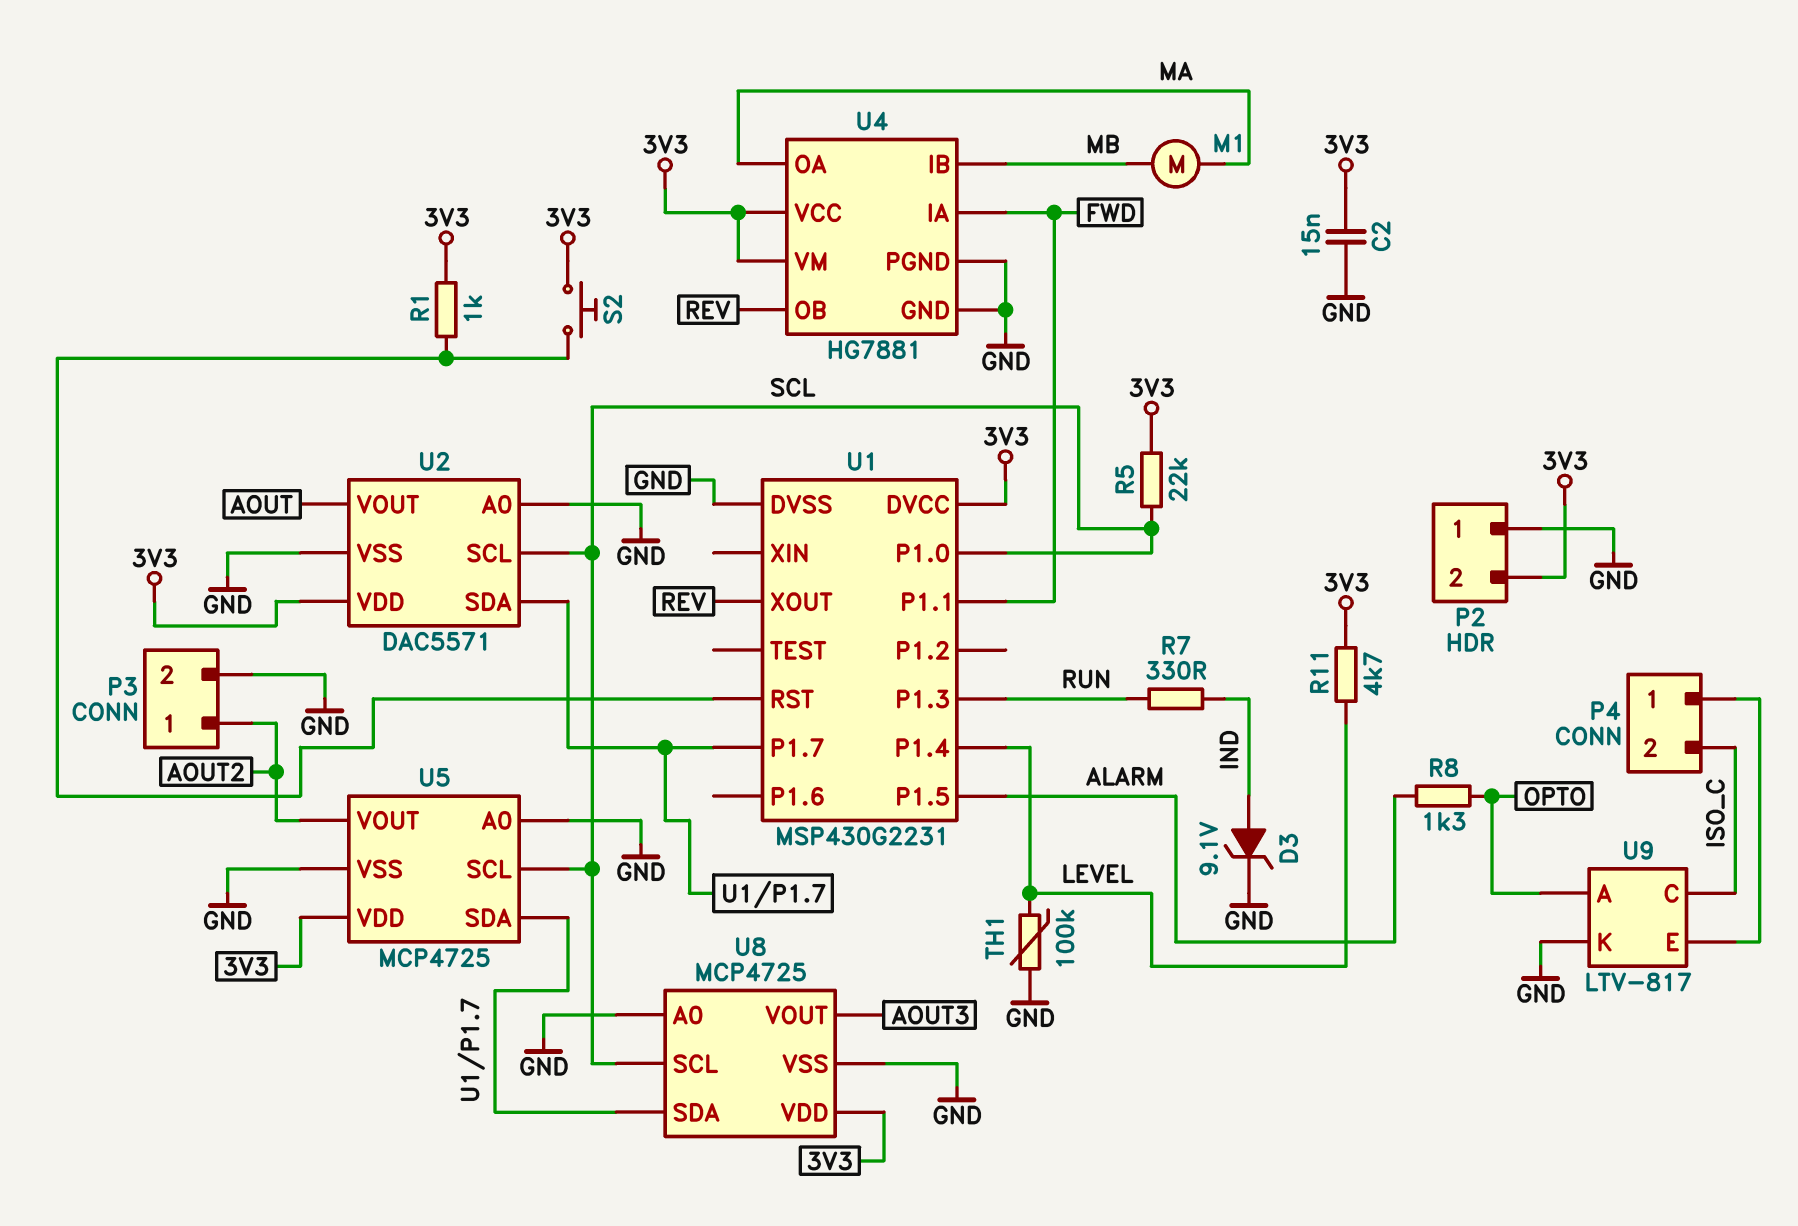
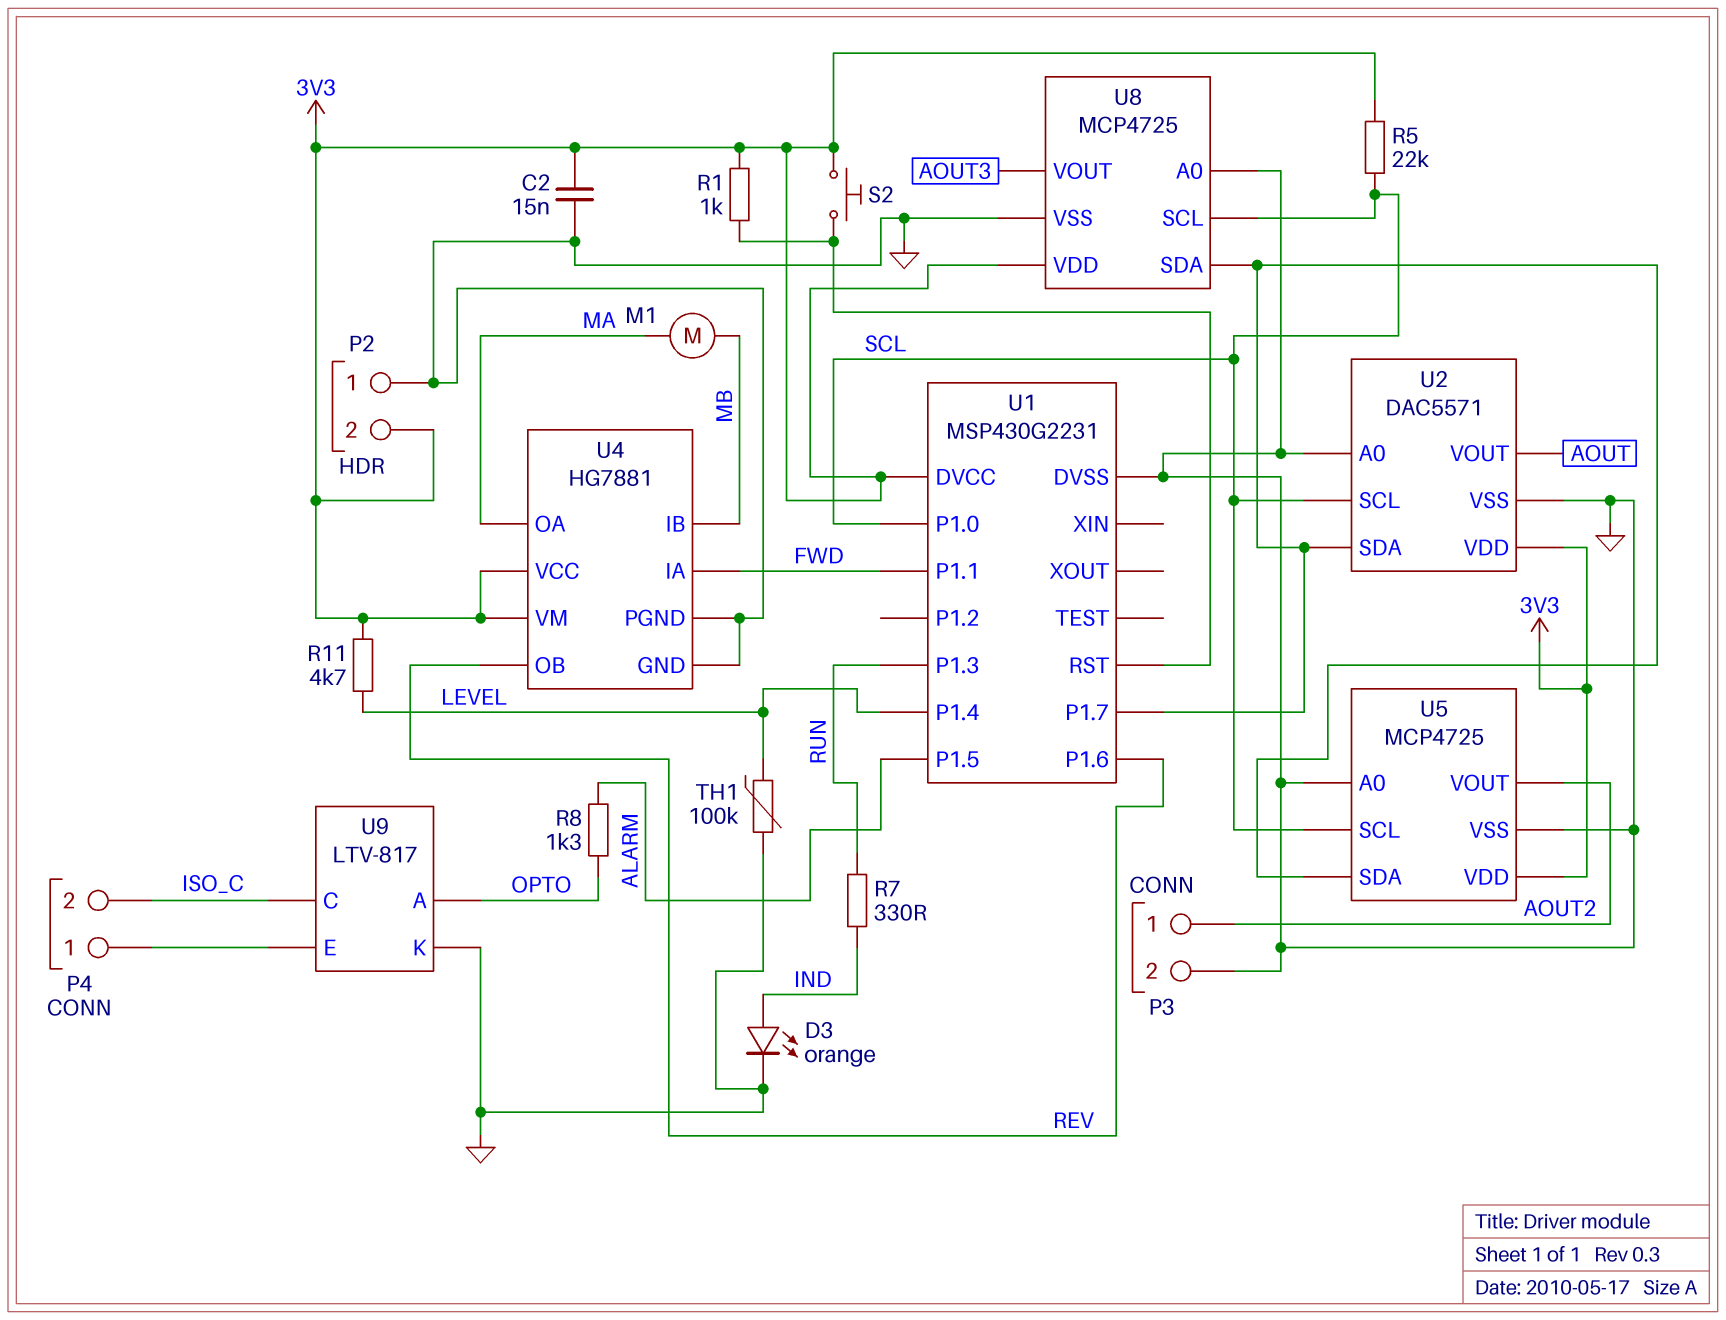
D3: zener 9.1V (A IND, K GND) -> LED orange (A IND, K GND)
U1 pin P1.6: none -> REV
U1 pin XOUT: REV -> none

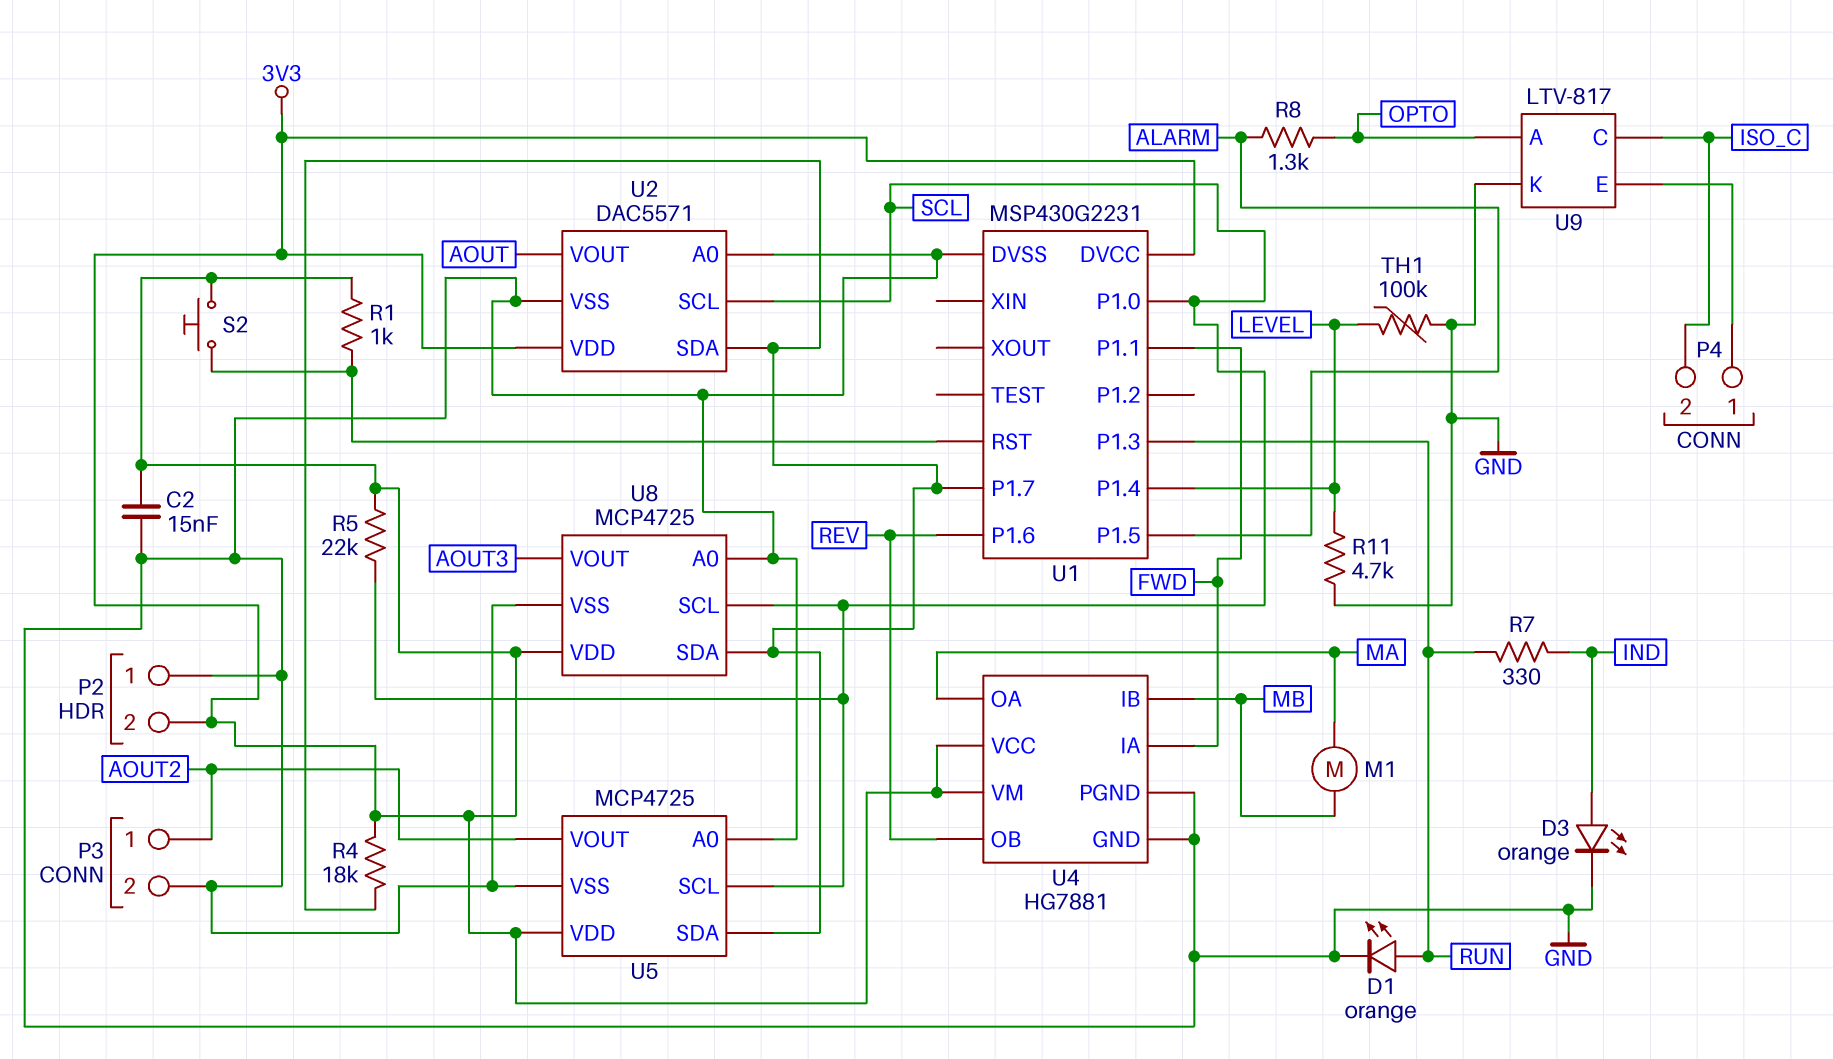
D1: none -> LED orange (A RUN, K GND)
R4: none -> 18k (3V3, U1/P1.7)
R11: 4.7k (3V3, LEVEL) -> 4.7k (GND, LEVEL)

